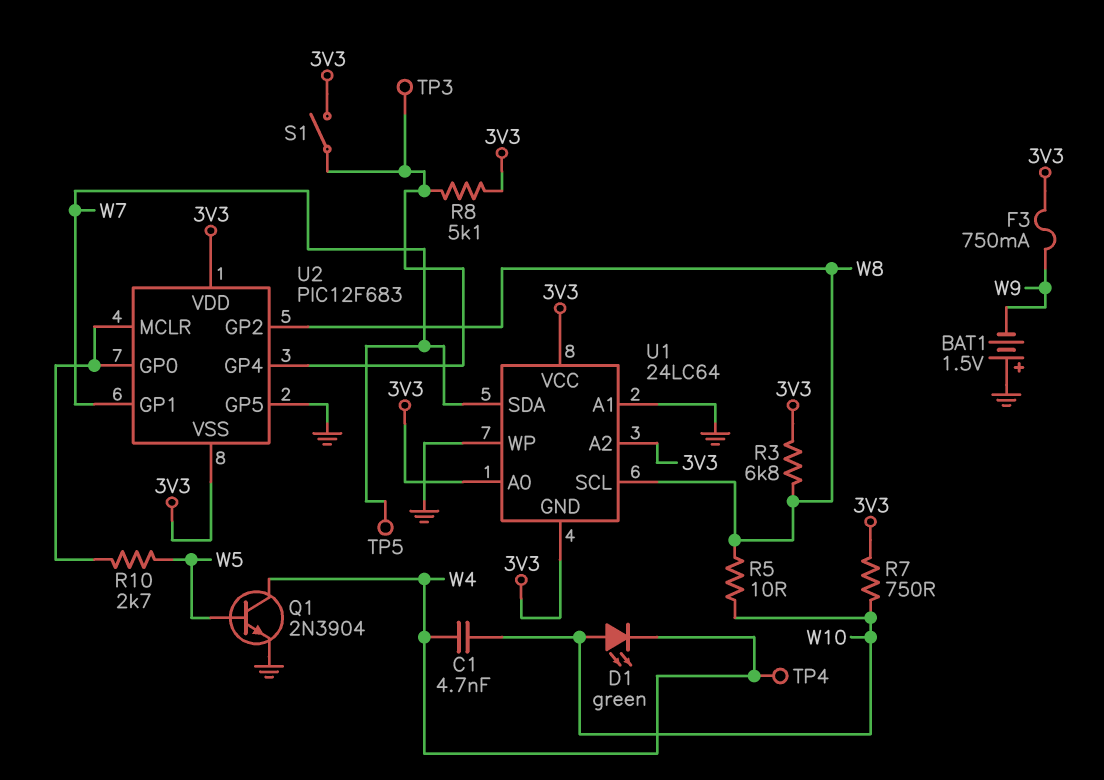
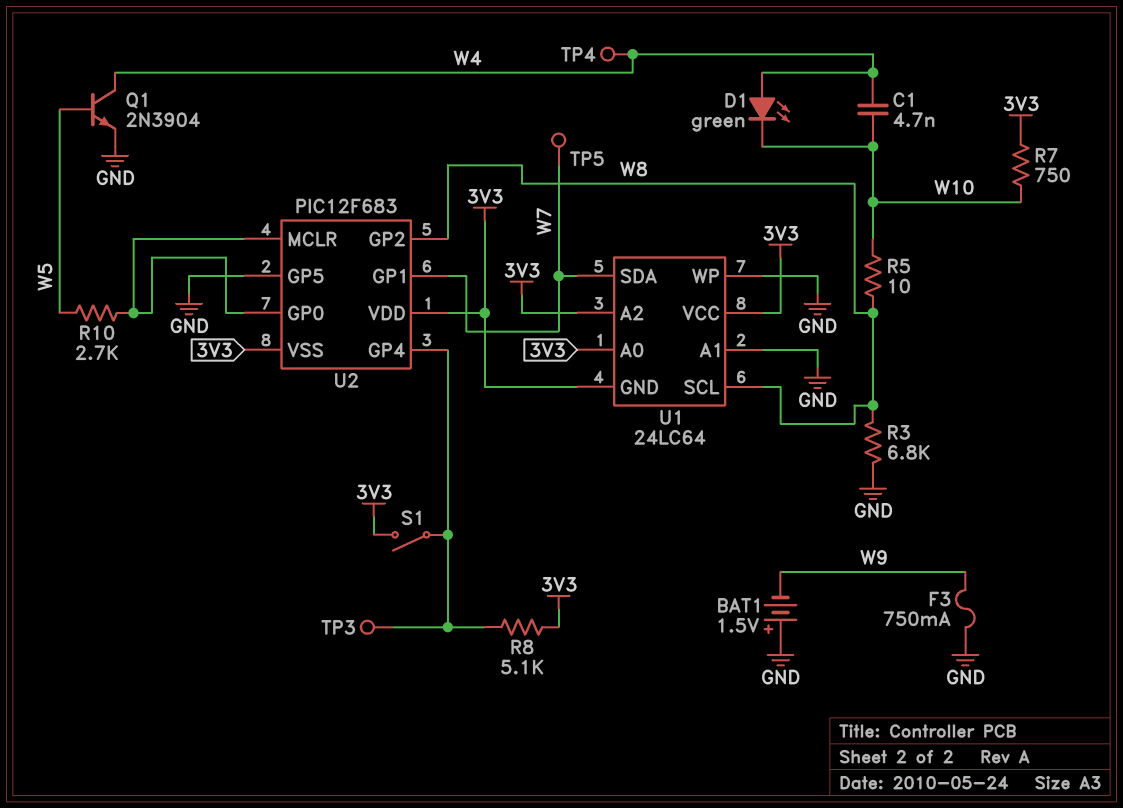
D1: LED green (A W10, K W4) -> LED green (A W4, K W10)
F3: 750mA (3V3, W9) -> 750mA (GND, W9)
R3: 6.8k (3V3, W8) -> 6.8k (GND, W8)

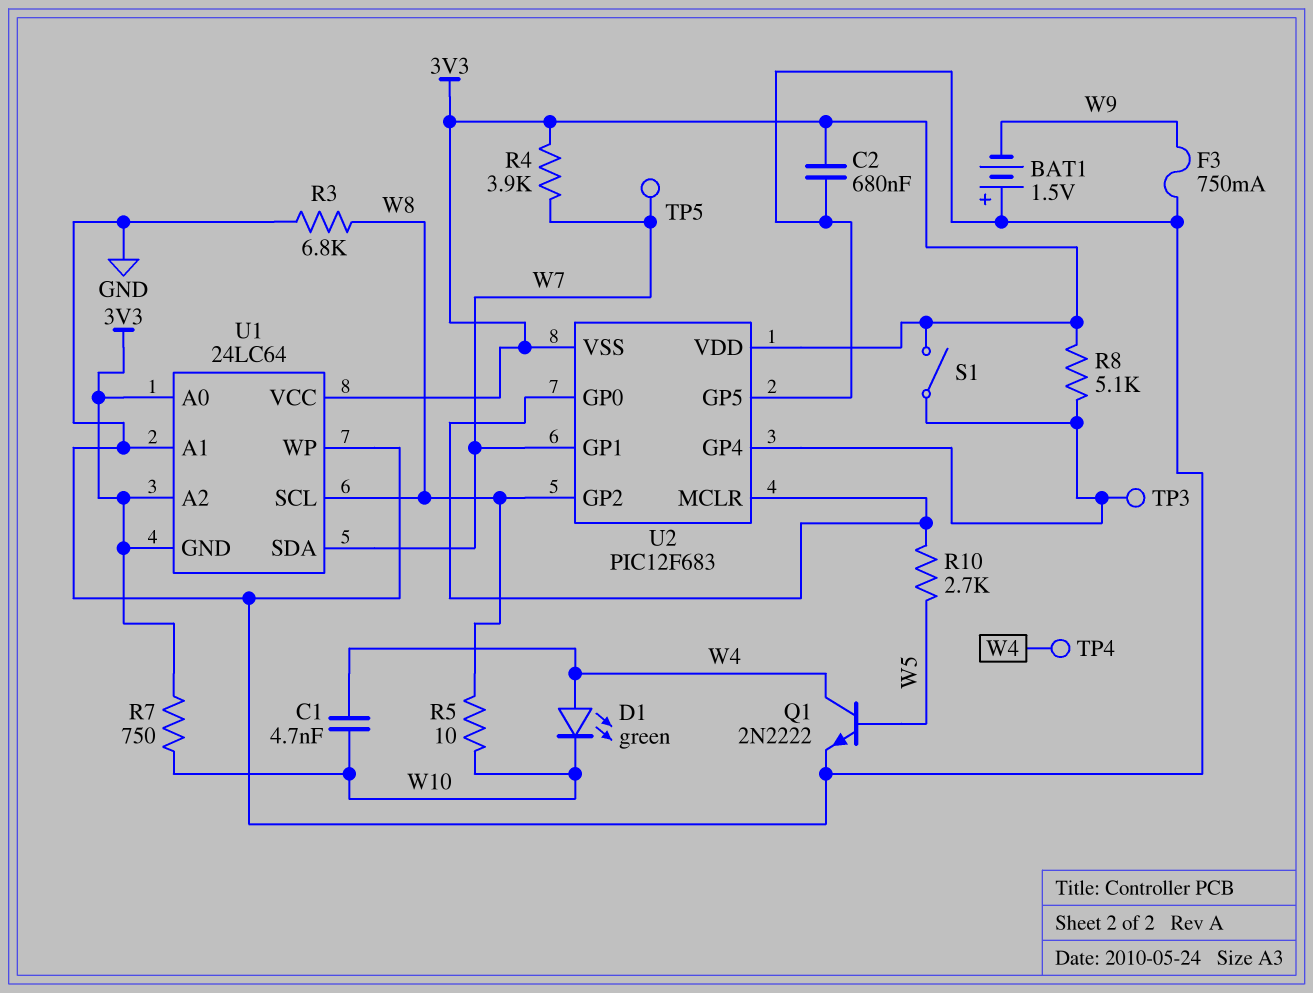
C2: none -> 680nF (3V3, GND)
Q1: NPN 2N3904 (B W5, C W4, E GND) -> NPN 2N2222 (B W5, C W4, E GND)
R4: none -> 3.9k (3V3, W7)

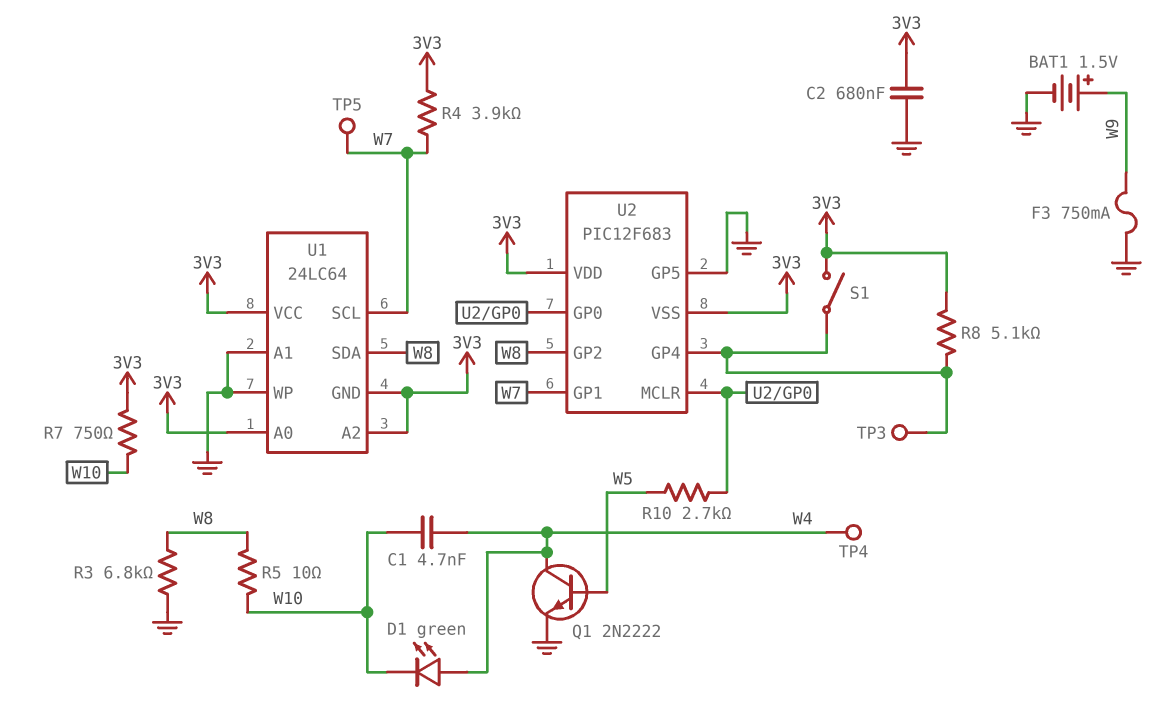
BAT1: 1.5V (plus GND, minus W9) -> 1.5V (plus W9, minus GND)
U1 pin SCL: W8 -> W7
U1 pin SDA: W7 -> W8

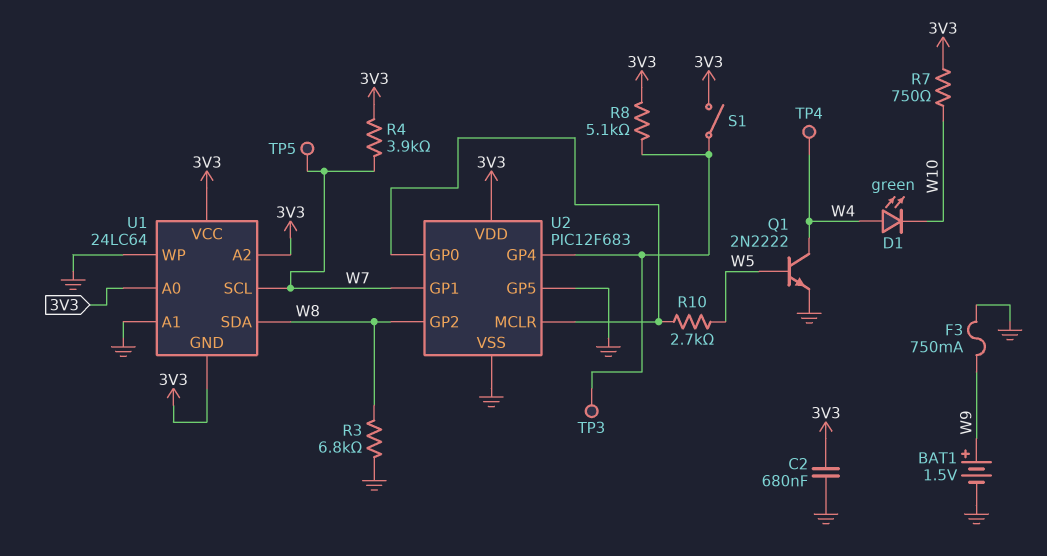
C1: 4.7nF (W4, W10) -> none
R5: 10 (W8, W10) -> none
U2 pin VSS: 3V3 -> GND

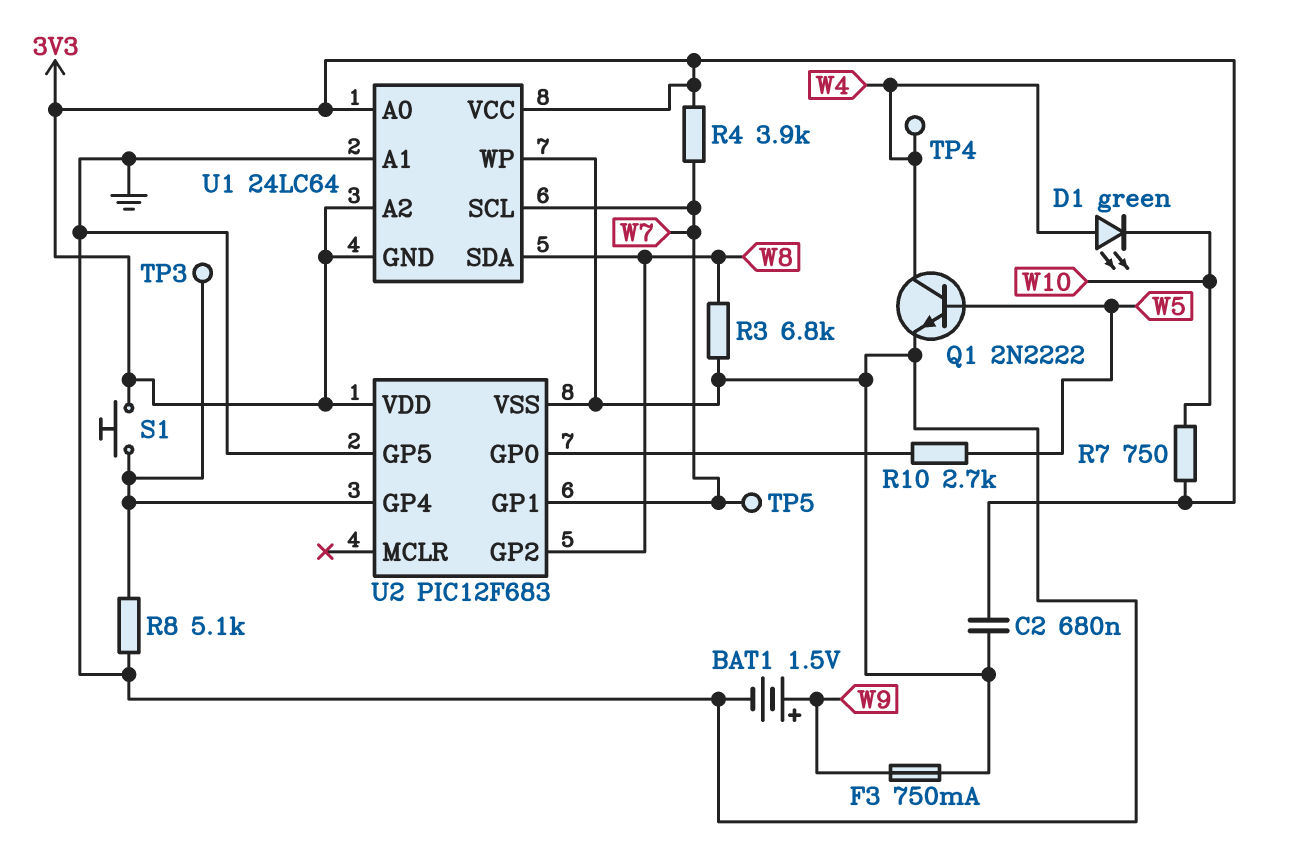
R8: 5.1k (3V3, U2/GP4) -> 5.1k (GND, U2/GP4)
S1: switch (3V3, U2/GP4) -> button (3V3, U2/GP4)
U2 pin MCLR: U2/GP0 -> none

